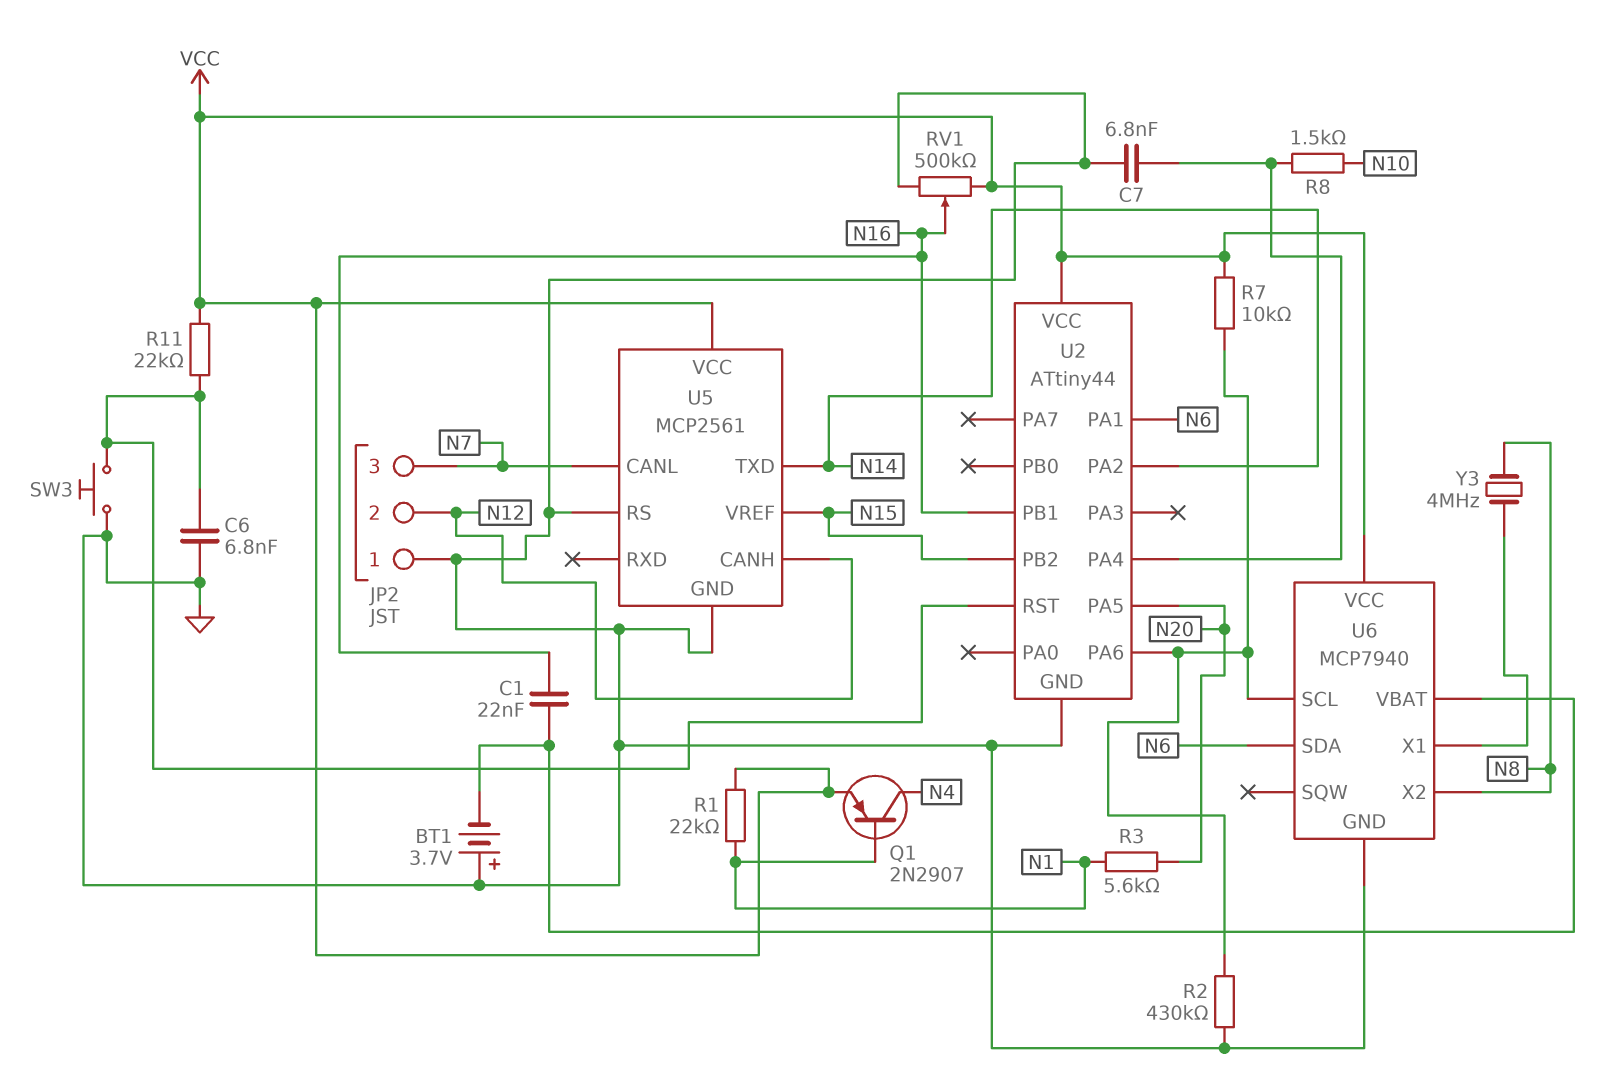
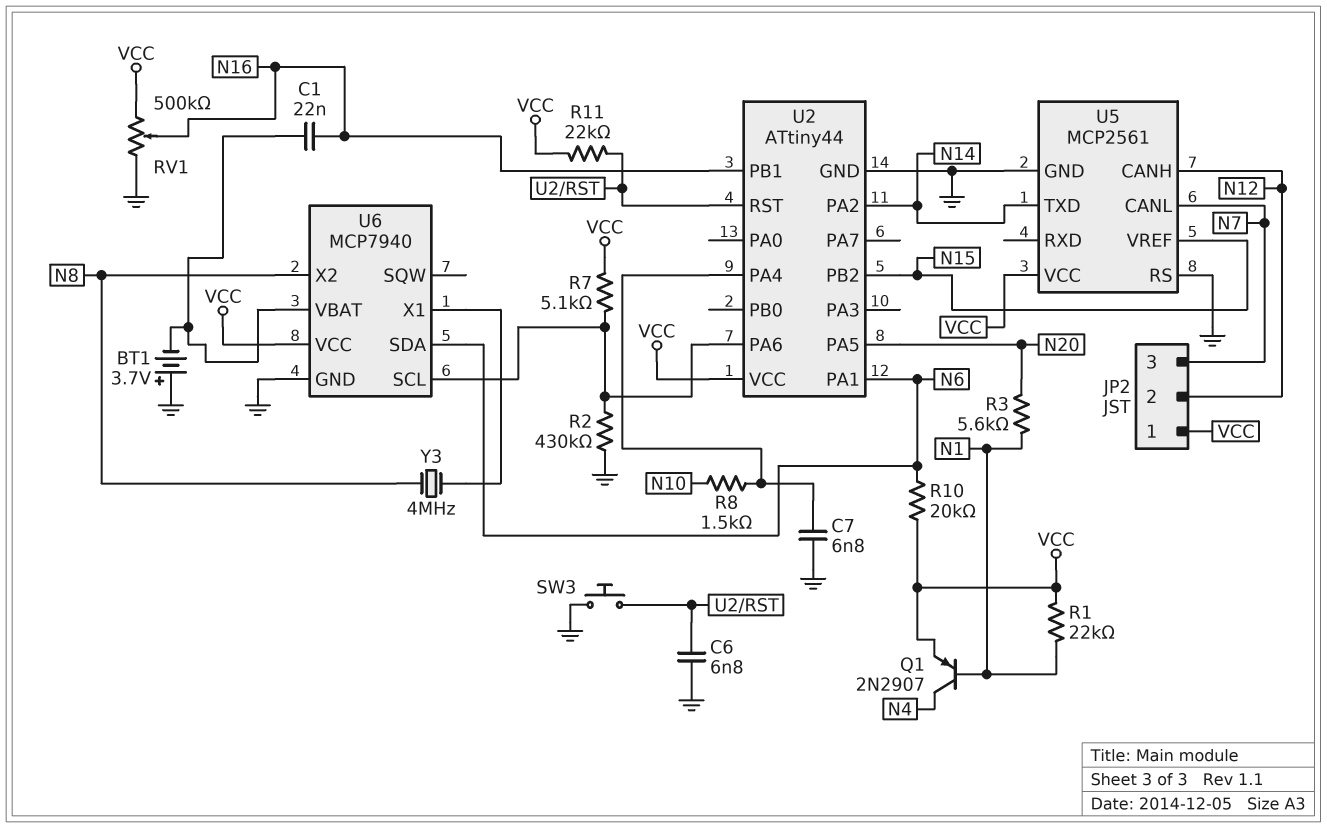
JP2 pin 1: GND -> VCC
R7: 10k (U2/PA6, VCC) -> 5.1k (U2/PA6, VCC)
R10: none -> 20k (N6, VCC)

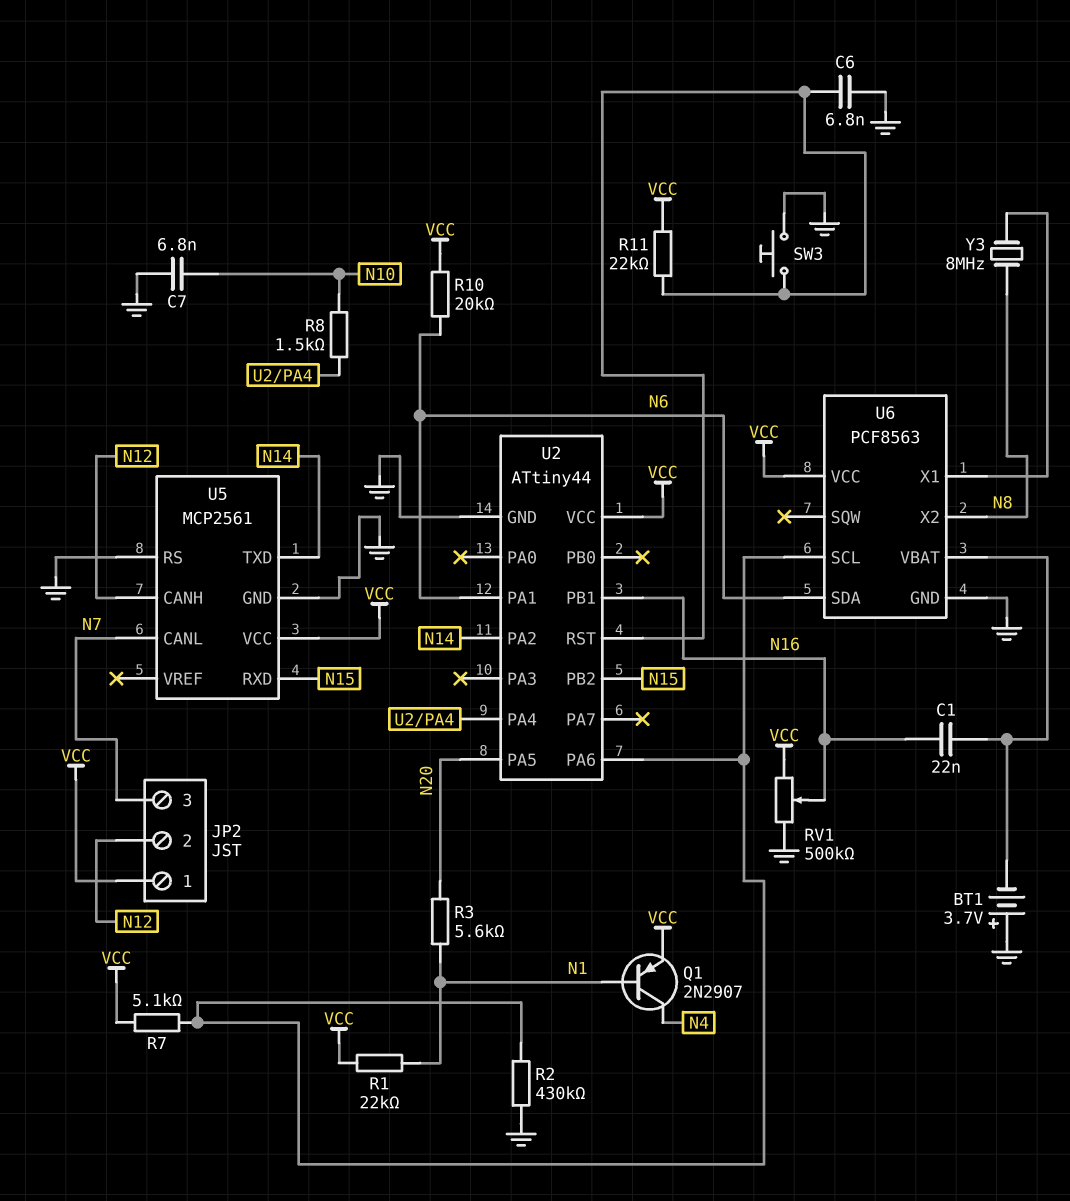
C7: 6.8nF (GND, U2/PA4) -> 6.8nF (GND, N10)
U5 pin RXD: none -> N15
U5 pin VREF: N15 -> none
U6: MCP7940 -> PCF8563
Y3: 4MHz (N8, U6/X1) -> 8MHz (N8, U6/X1)

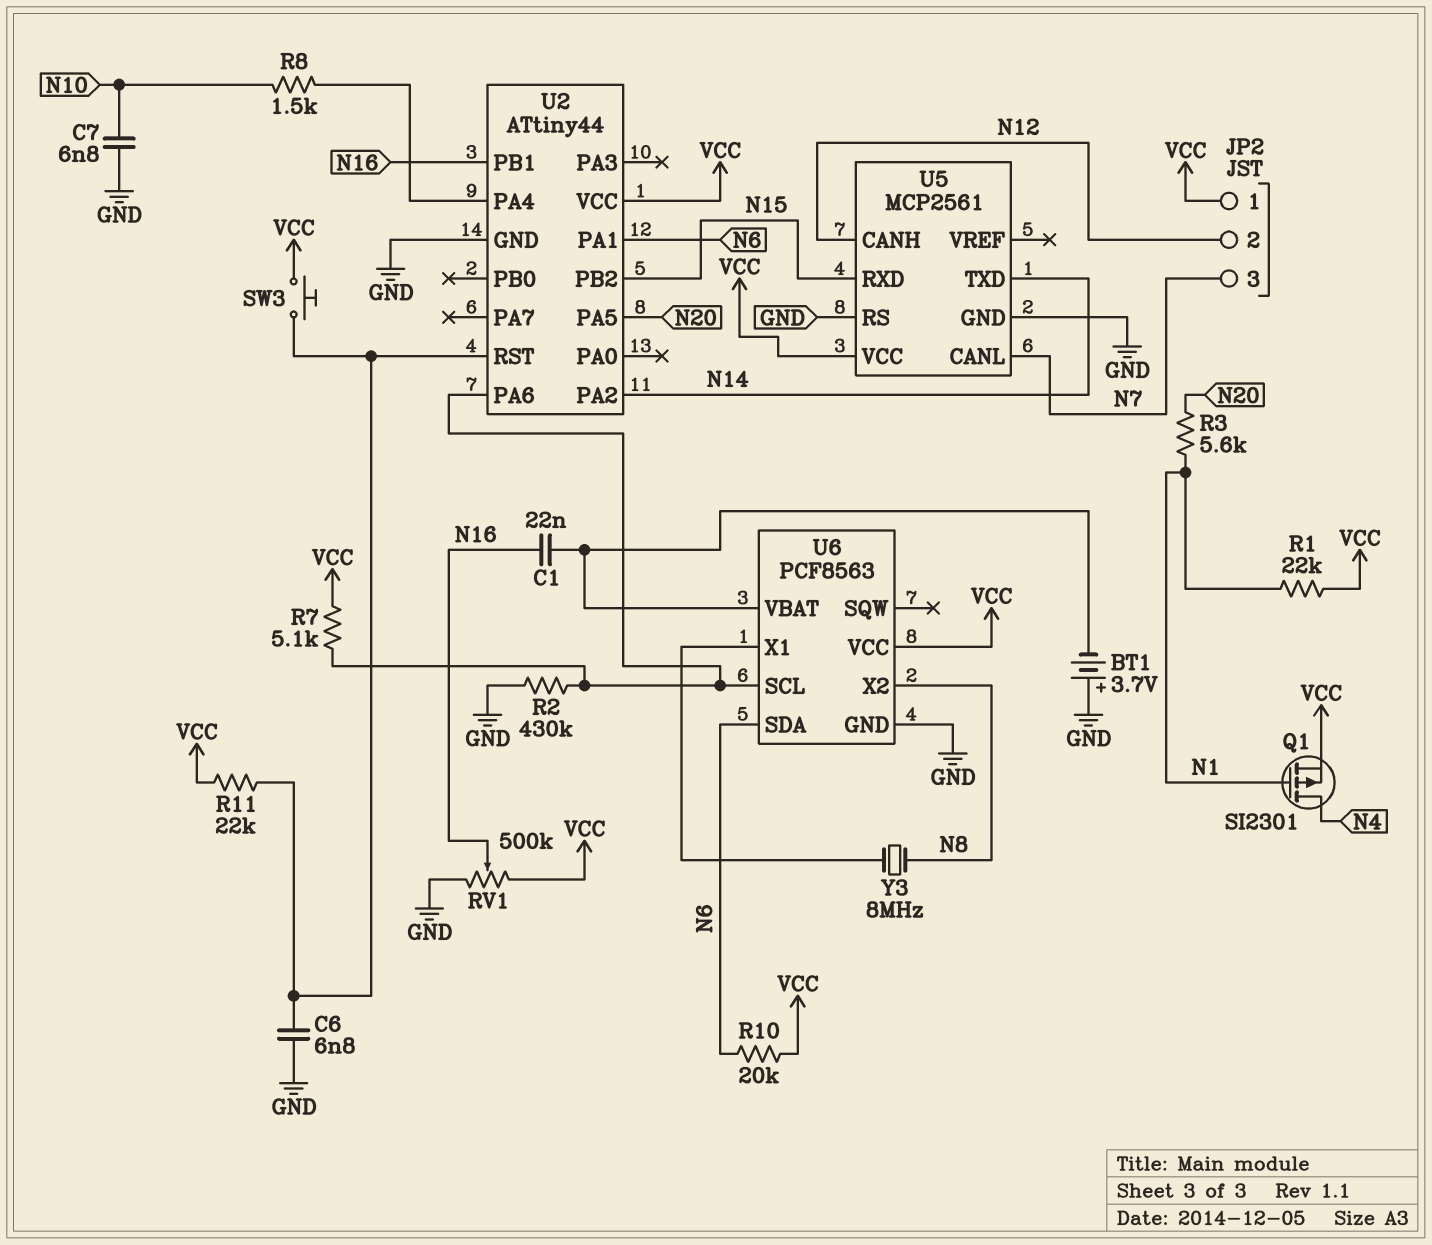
Q1: PNP 2N2907 (B N1, C N4, E VCC) -> PMOS SI2301 (G N1, D N4, S VCC)
SW3: button (GND, U2/RST) -> button (U2/RST, VCC)

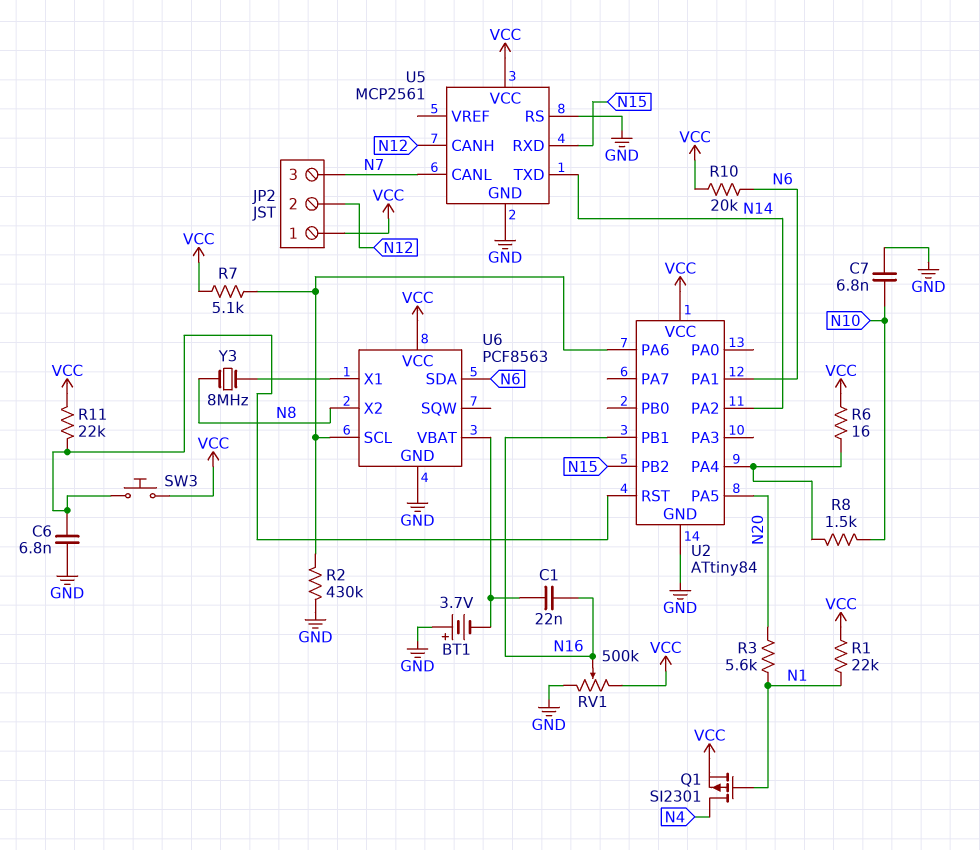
R6: none -> 16 (U2/PA4, VCC)
U2: ATtiny44 -> ATtiny84

